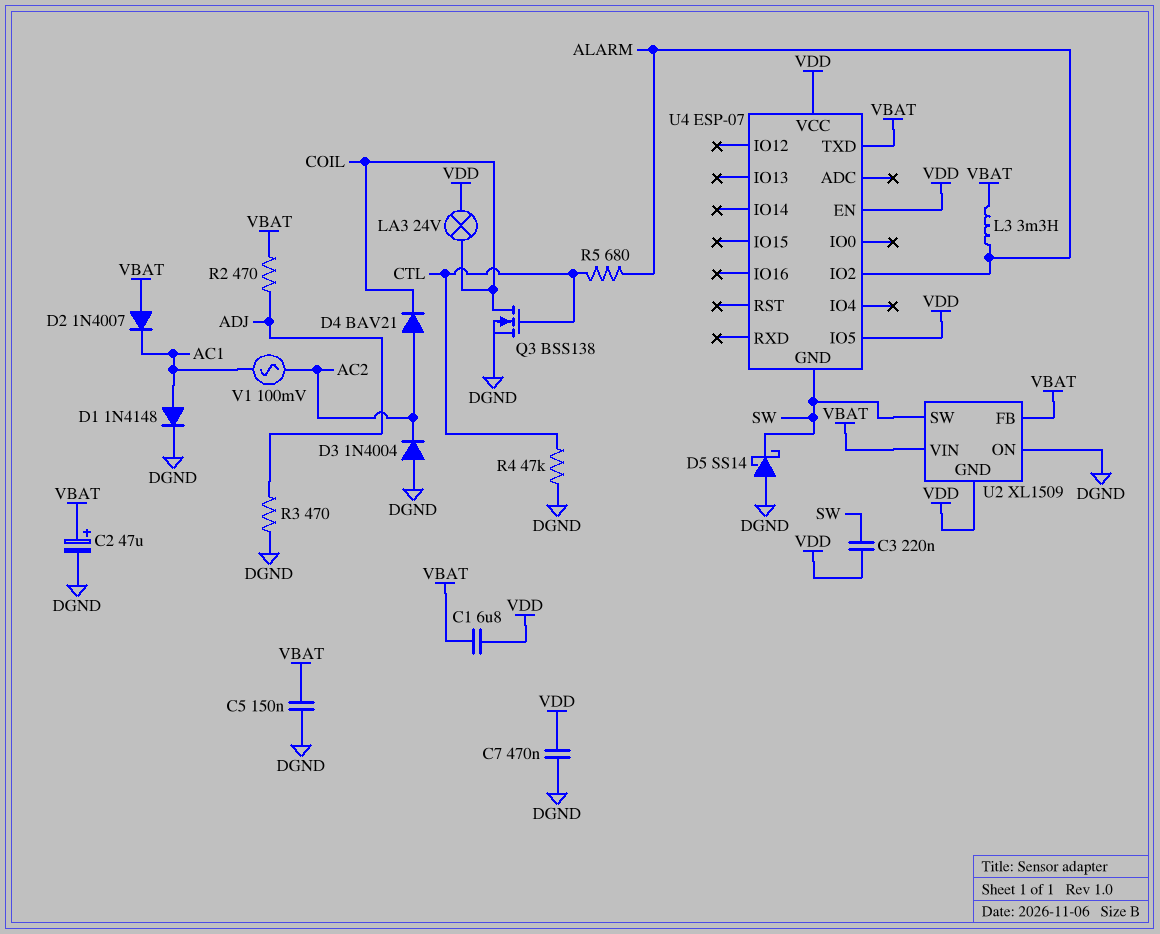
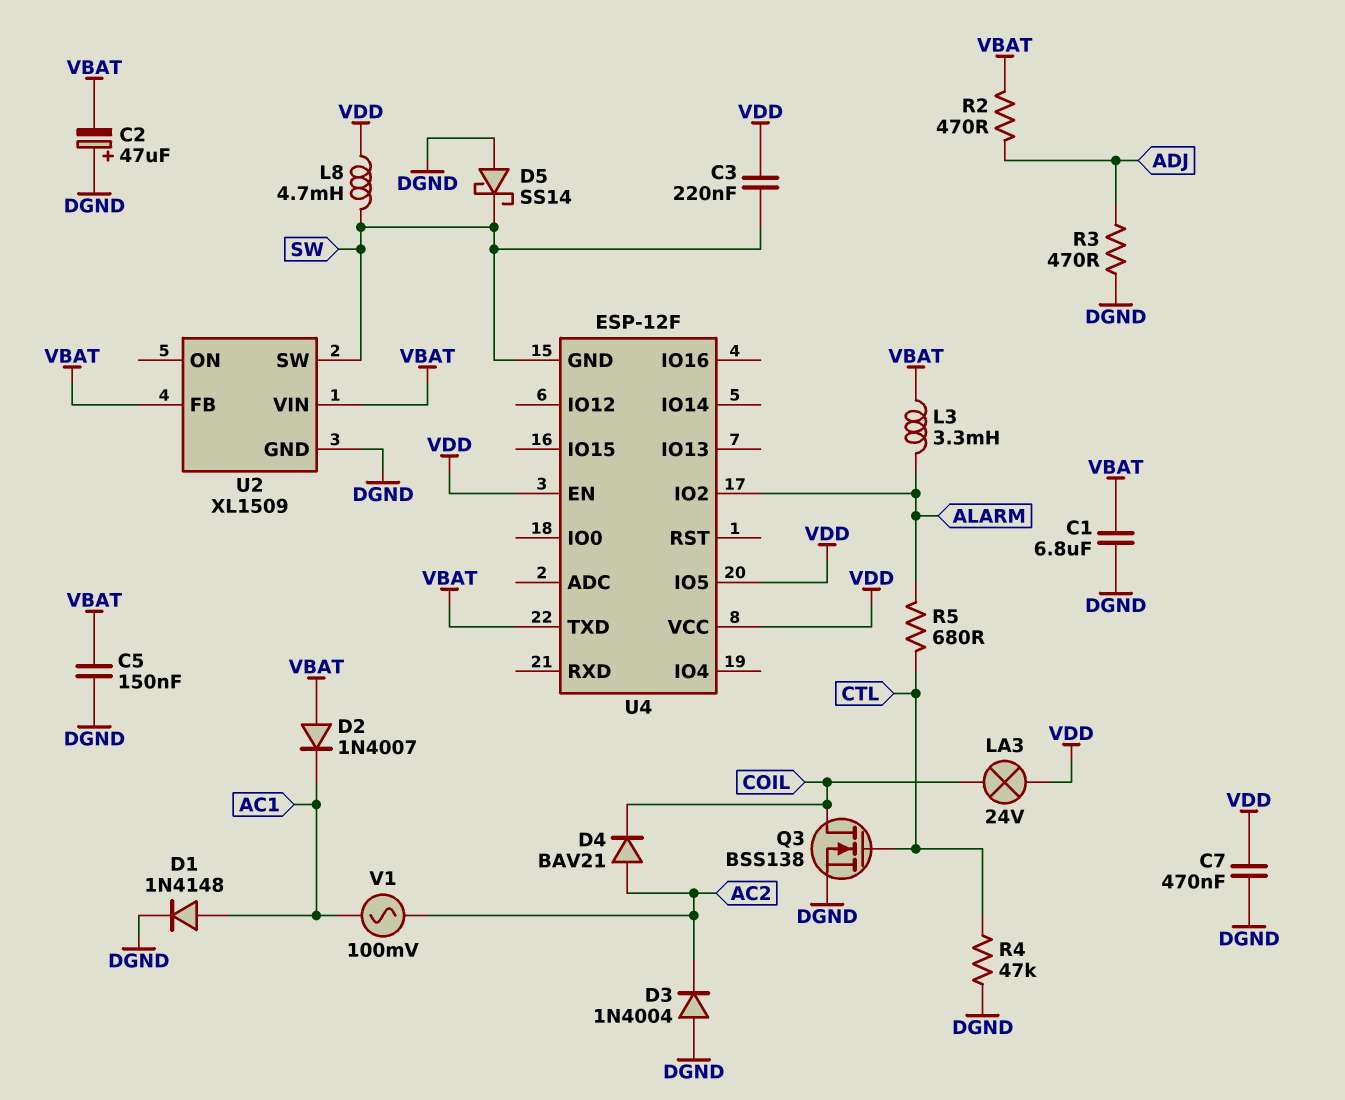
C1: 6.8uF (VBAT, VDD) -> 6.8uF (DGND, VBAT)
C2: 47uF (plus VBAT, minus DGND) -> 47uF (plus DGND, minus VBAT)
L8: none -> 4.7mH (SW, VDD)
U2 pin GND: VDD -> DGND
U2 pin ON: DGND -> none
U4: ESP-07 -> ESP-12F

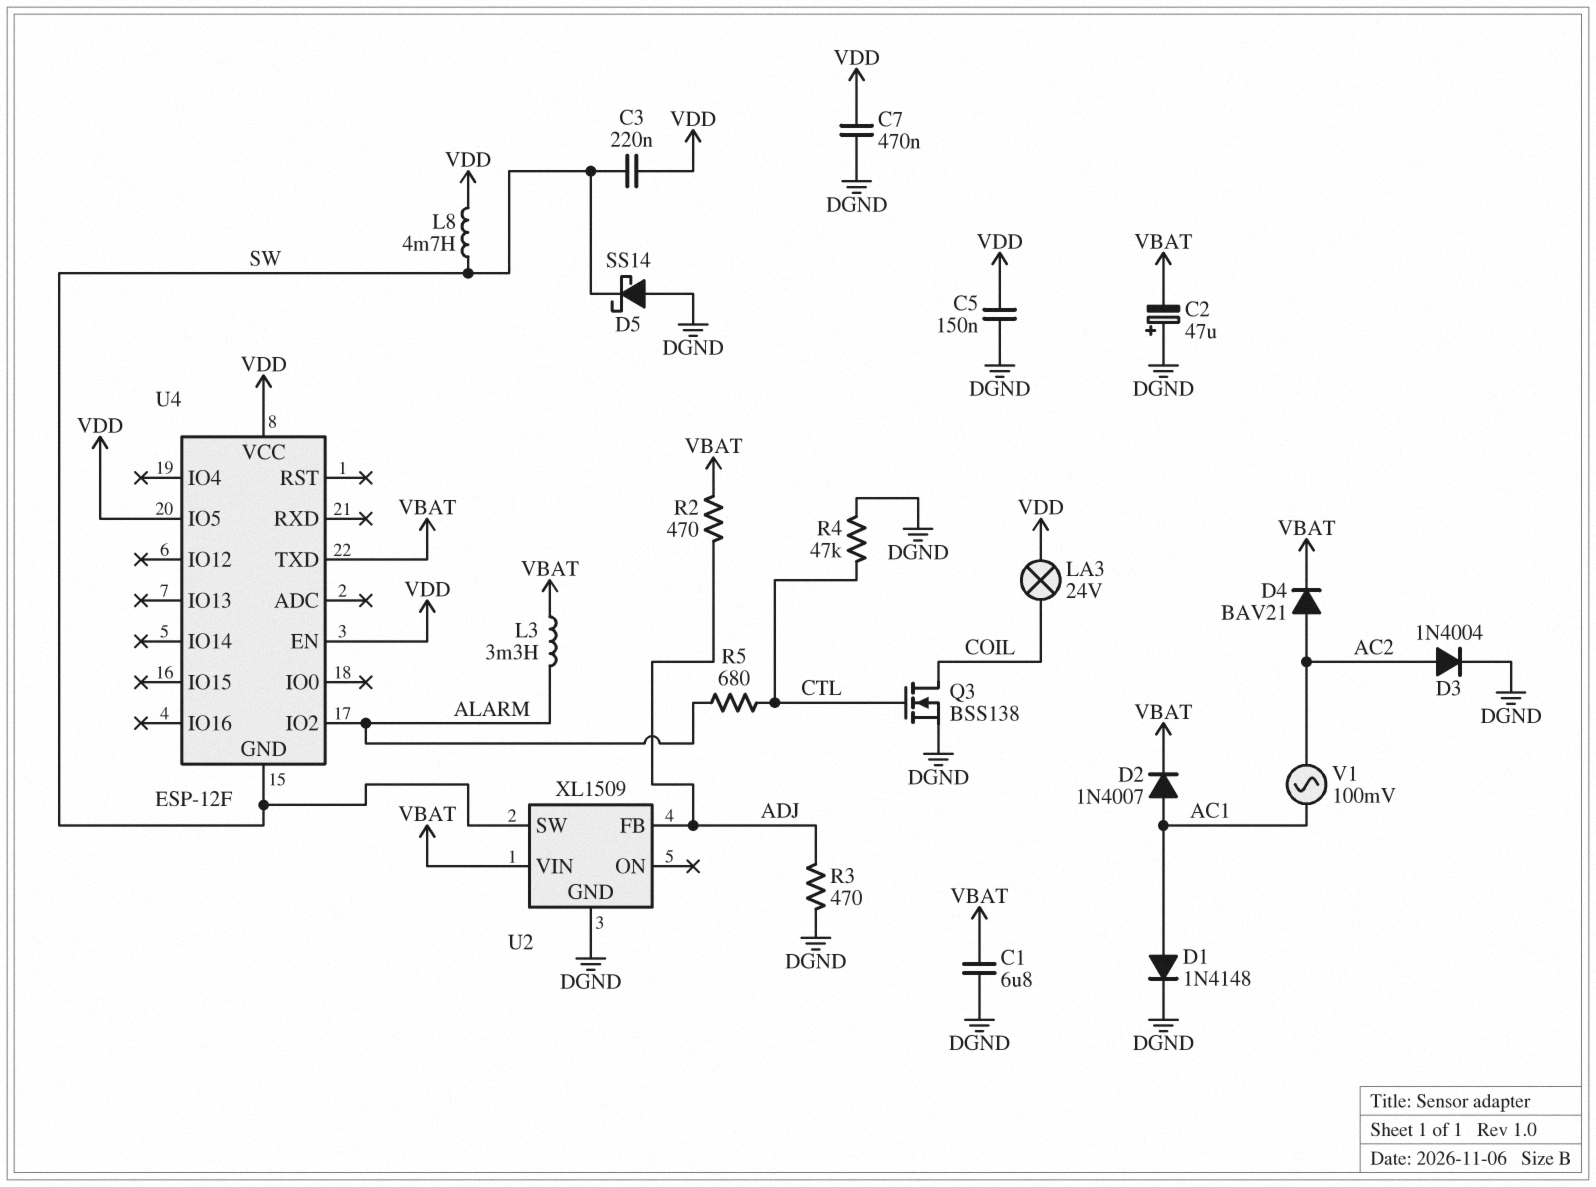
C5: 150nF (DGND, VBAT) -> 150nF (DGND, VDD)
D2: diode 1N4007 (A VBAT, K AC1) -> diode 1N4007 (A AC1, K VBAT)
D3: diode 1N4004 (A DGND, K AC2) -> diode 1N4004 (A AC2, K DGND)
D4: diode BAV21 (A AC2, K COIL) -> diode BAV21 (A AC2, K VBAT)
U2 pin FB: VBAT -> ADJ

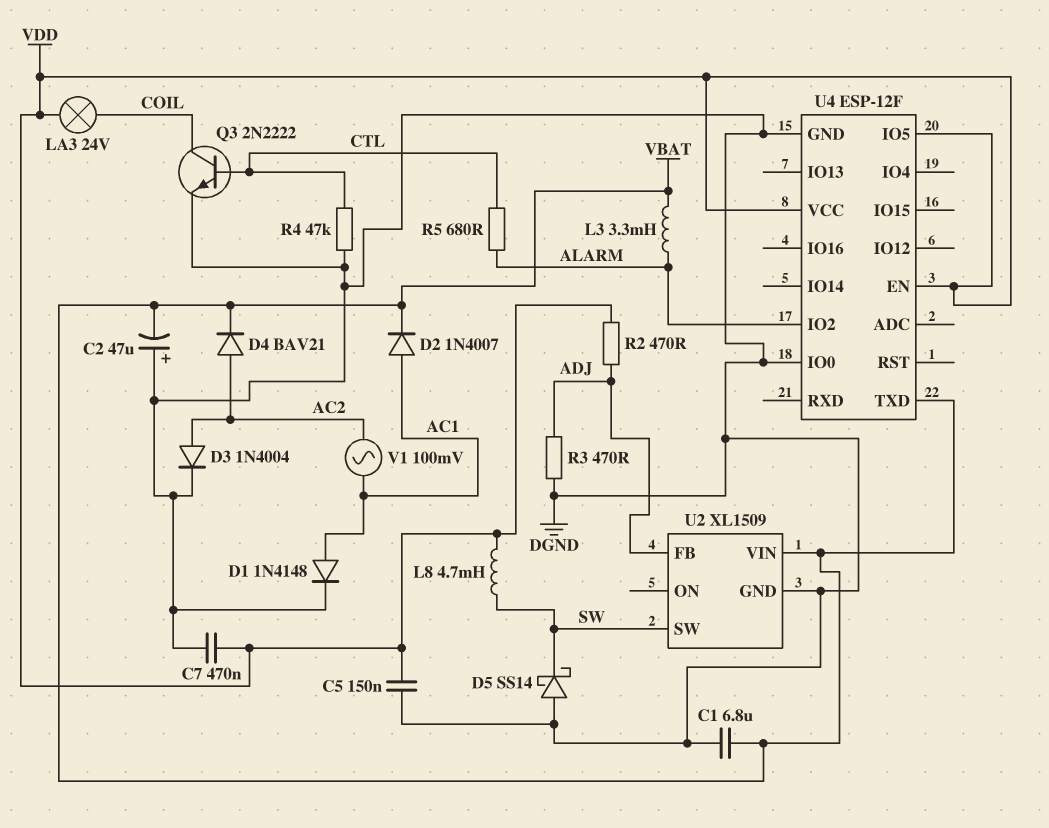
C3: 220nF (SW, VDD) -> none
Q3: NMOS BSS138 (G CTL, D COIL, S DGND) -> NPN 2N2222 (B CTL, C COIL, E DGND)
R2: 470 (ADJ, VBAT) -> 470 (ADJ, VDD)
U4 pin GND: SW -> DGND
U4 pin IO0: none -> DGND

